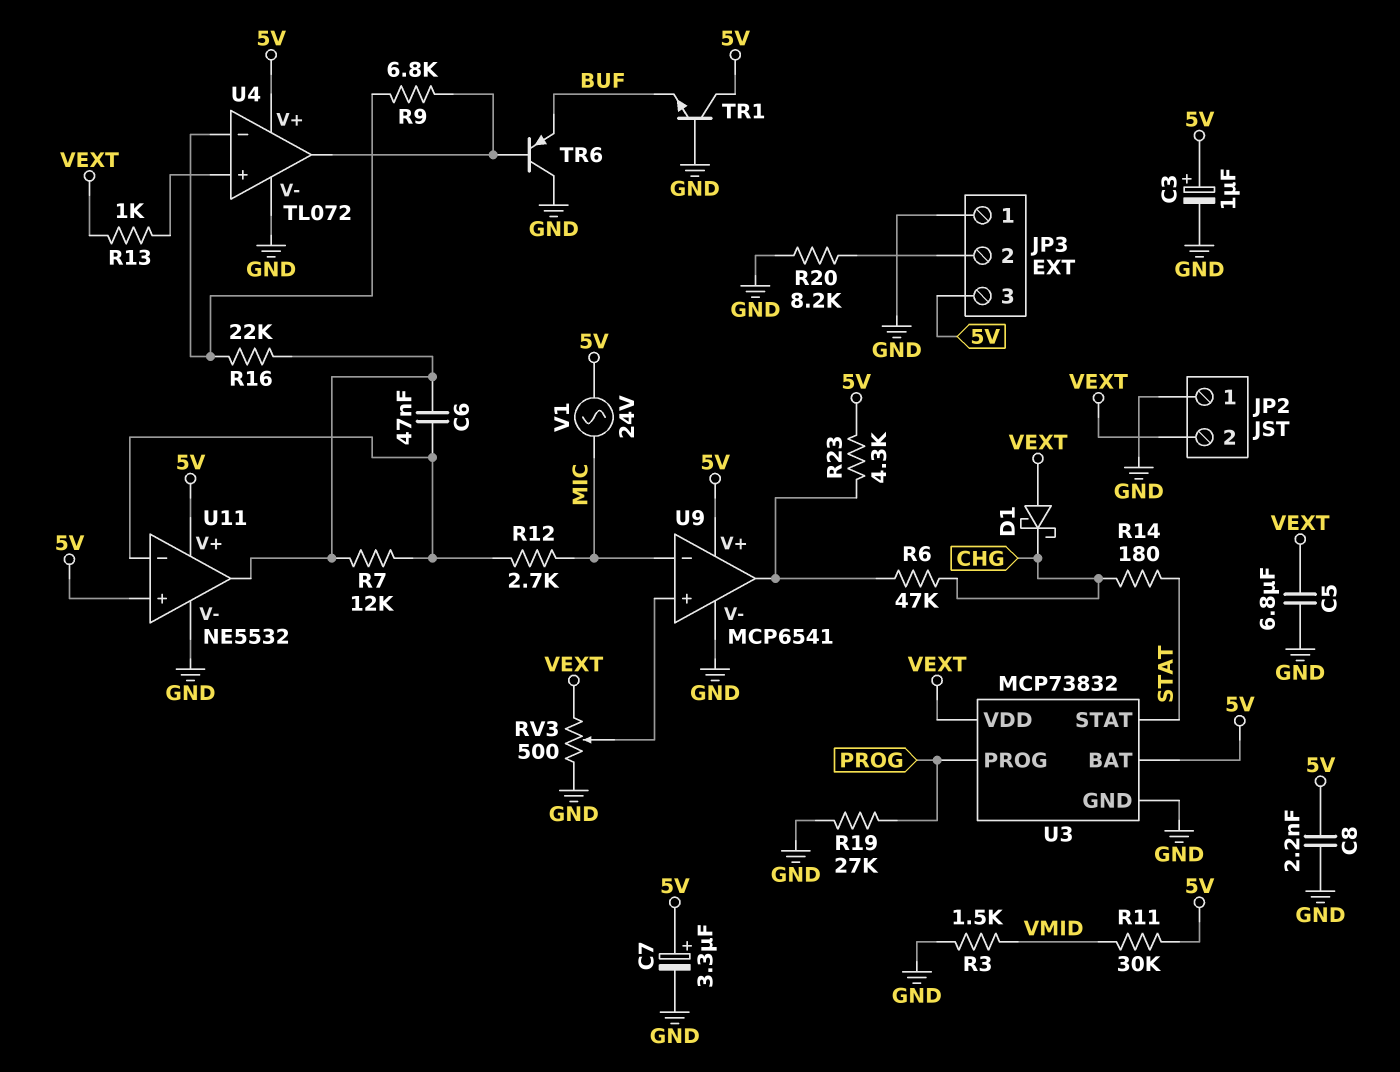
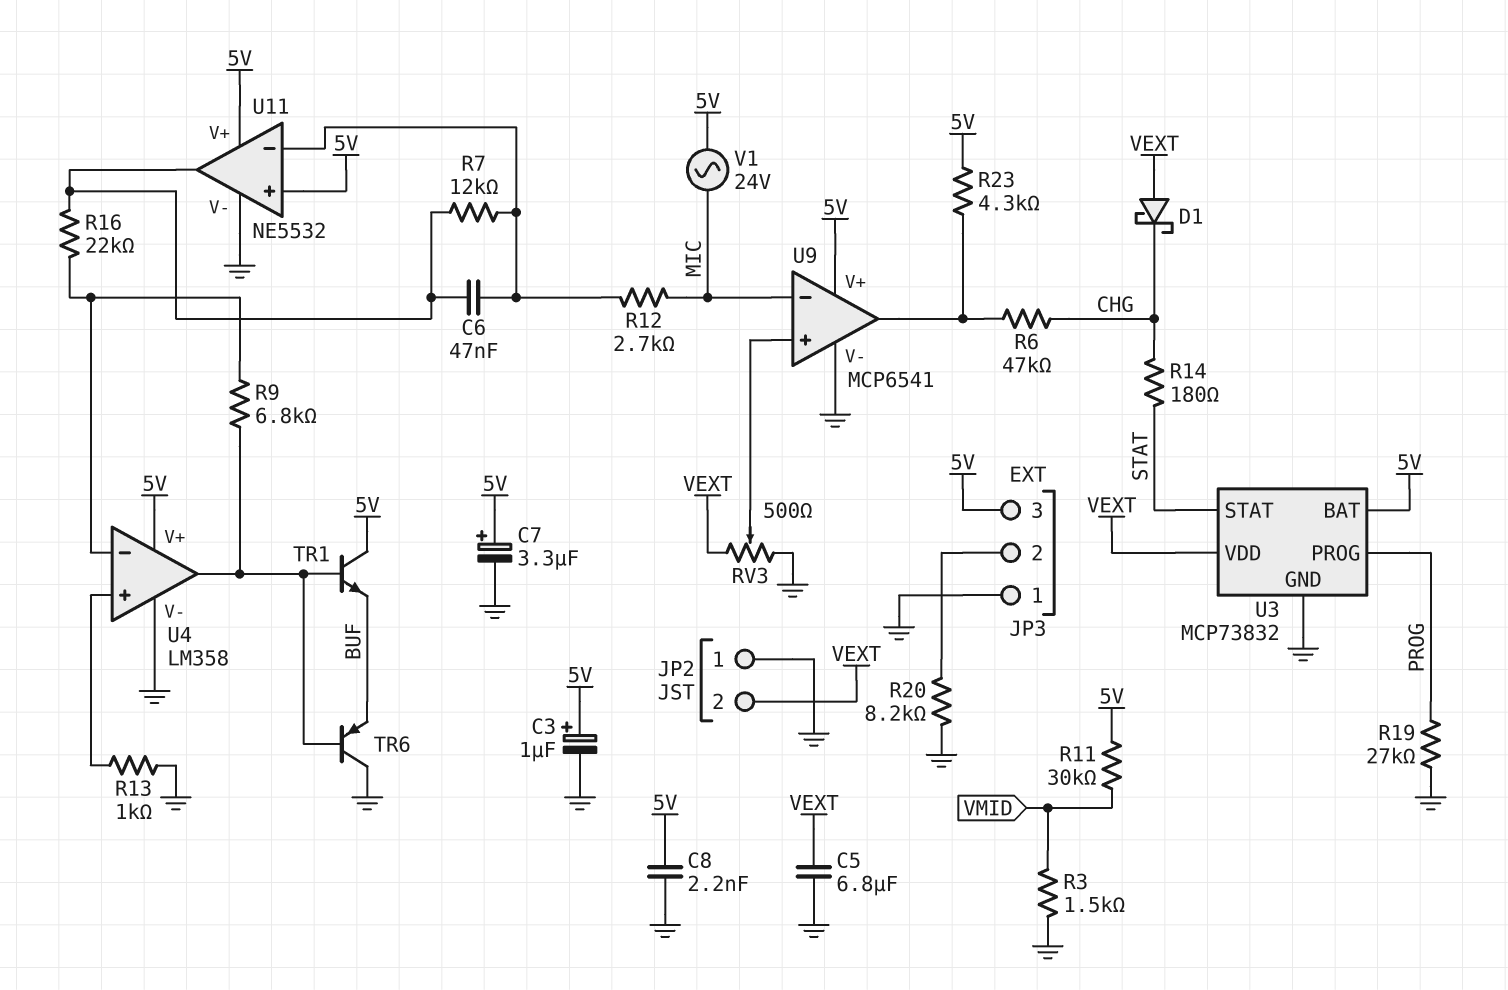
R13: 1k (U4/in+, VEXT) -> 1k (GND, U4/in+)
TR1: NPN (B GND, C 5V, E BUF) -> NPN (B U4/out, C 5V, E BUF)
U4: TL072 -> LM358

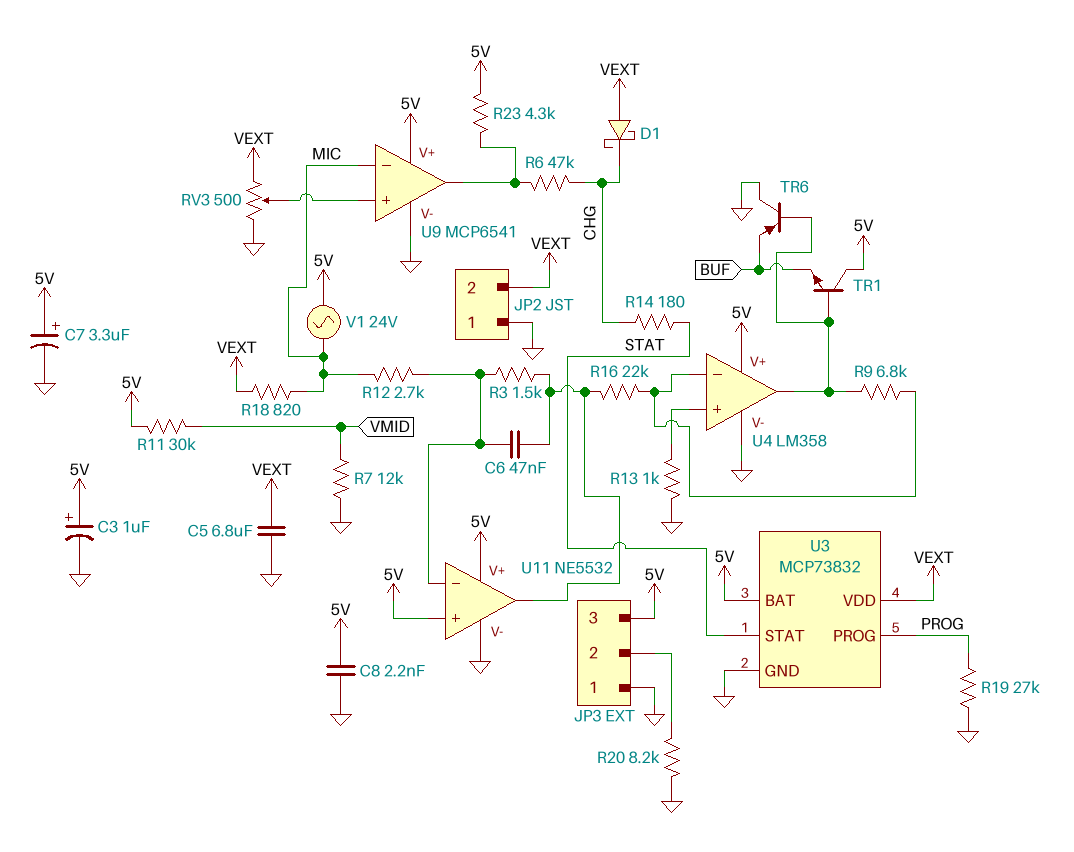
R3: 1.5k (GND, VMID) -> 1.5k (U11/in-, U11/out)
R7: 12k (U11/in-, U11/out) -> 12k (GND, VMID)
R18: none -> 820 (MIC, VEXT)

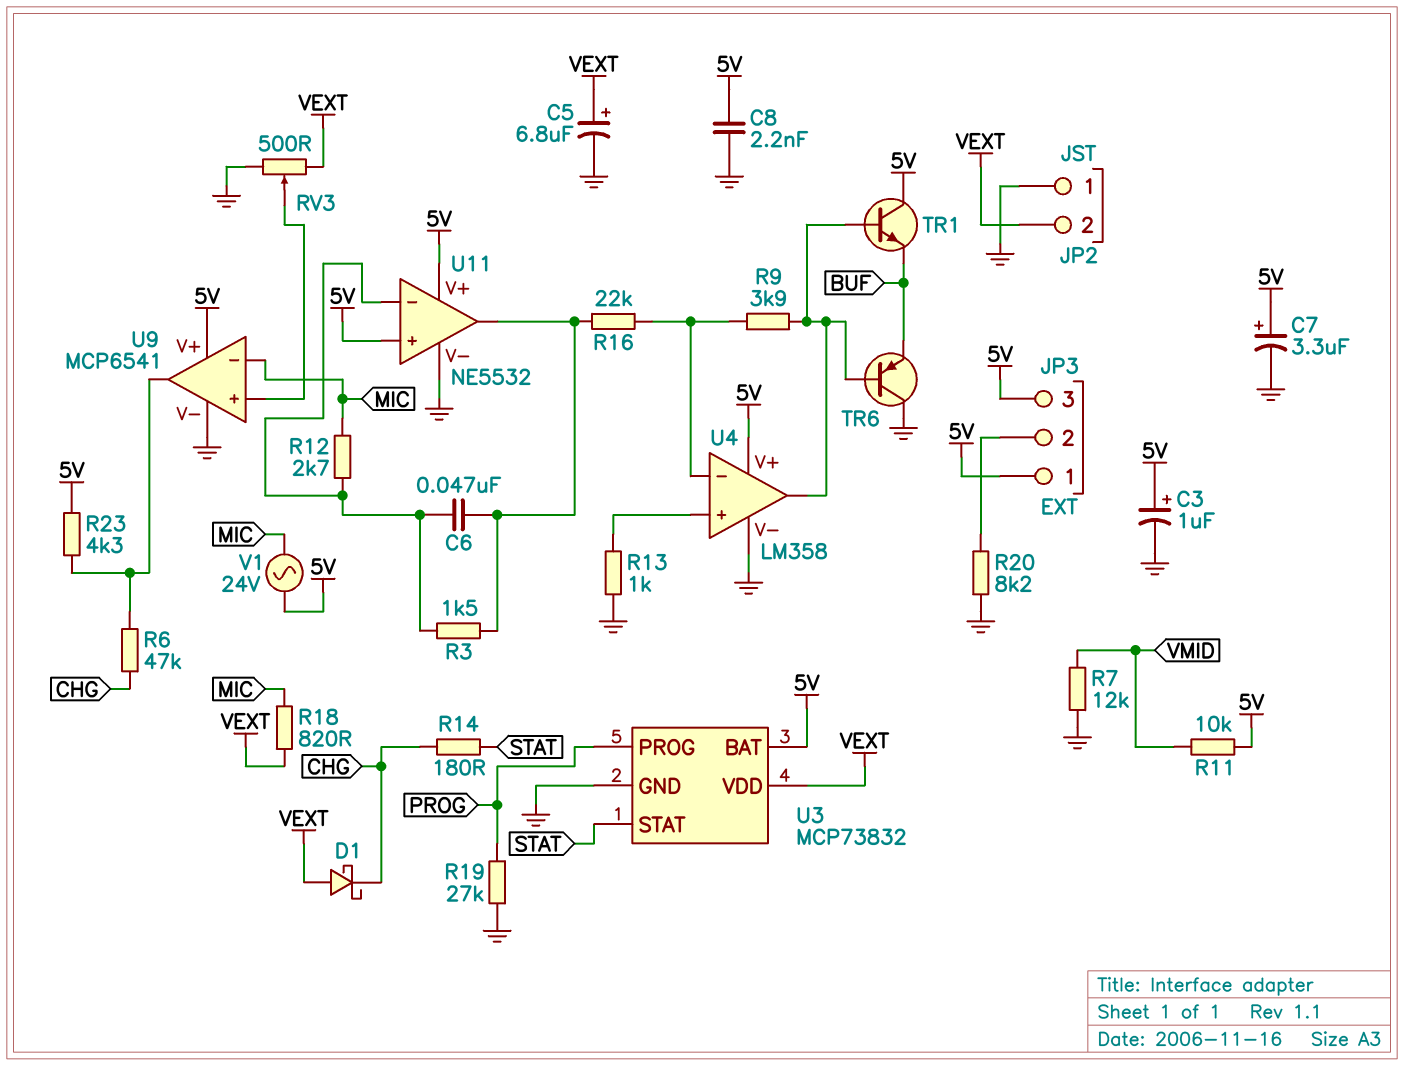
C5: 6.8uF (GND, VEXT) -> 6.8uF (plus VEXT, minus GND)
JP3 pin 1: GND -> 5V
R9: 6.8k (U4/in-, U4/out) -> 3.9k (U4/in-, U4/out)
R11: 30k (5V, VMID) -> 10k (5V, VMID)

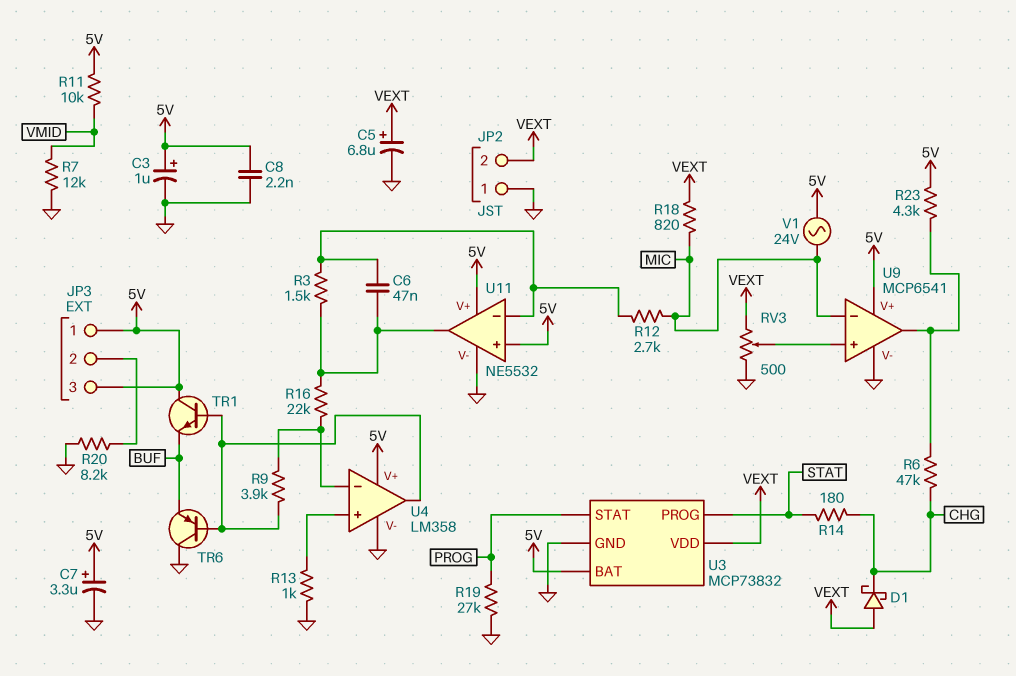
U3 pin PROG: PROG -> STAT
U3 pin STAT: STAT -> PROG

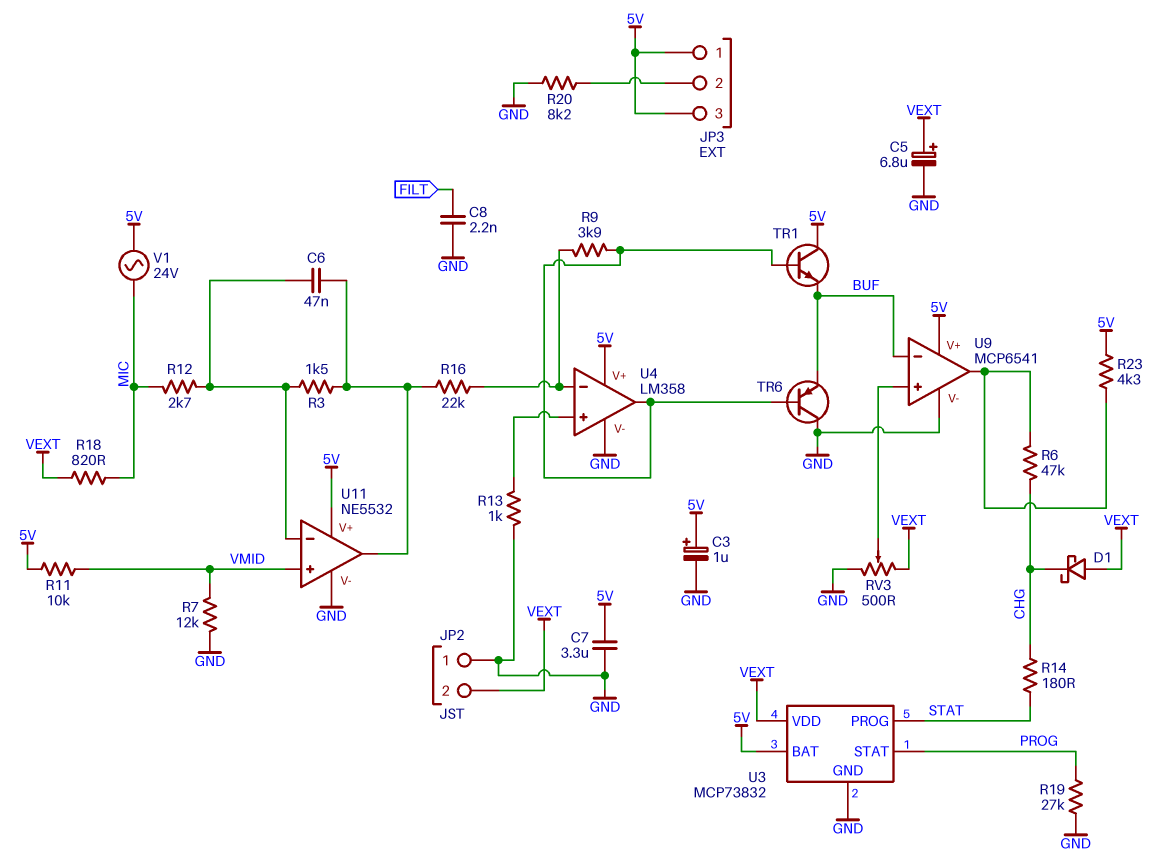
C7: 3.3uF (plus 5V, minus GND) -> 3.3uF (5V, GND)
C8: 2.2nF (5V, GND) -> 2.2nF (FILT, GND)
U9 pin in-: MIC -> BUF
U11 pin in+: 5V -> VMID

